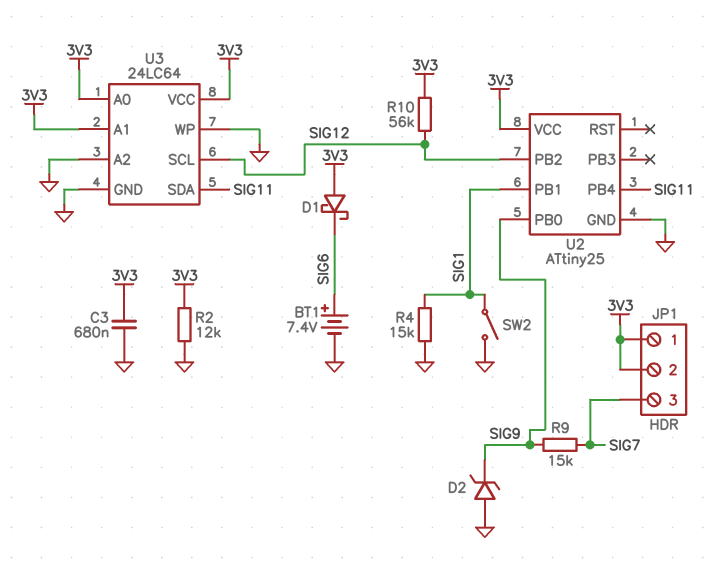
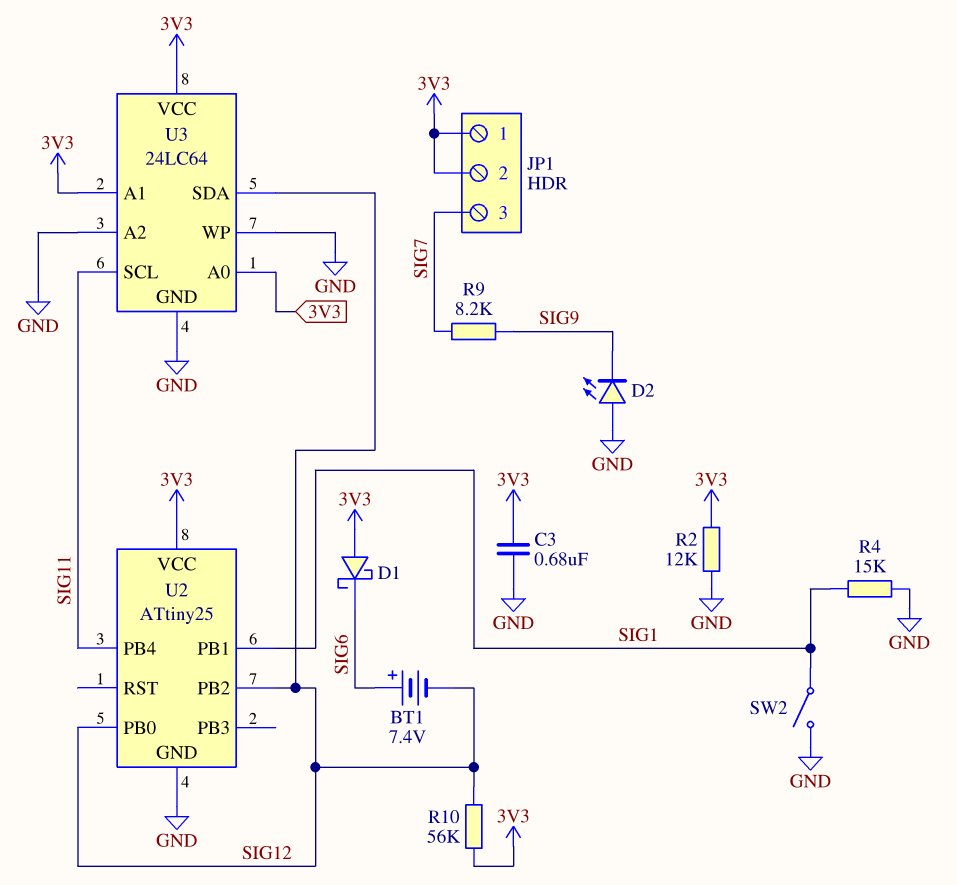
BT1: 7.4V (plus SIG6, minus GND) -> 7.4V (plus SIG6, minus SIG12)
D2: zener (A GND, K SIG9) -> LED (A GND, K SIG9)
R9: 15k (SIG7, SIG9) -> 8.2k (SIG7, SIG9)
U2 pin PB0: SIG9 -> SIG12
U3 pin SCL: SIG12 -> SIG11
U3 pin SDA: SIG11 -> SIG12

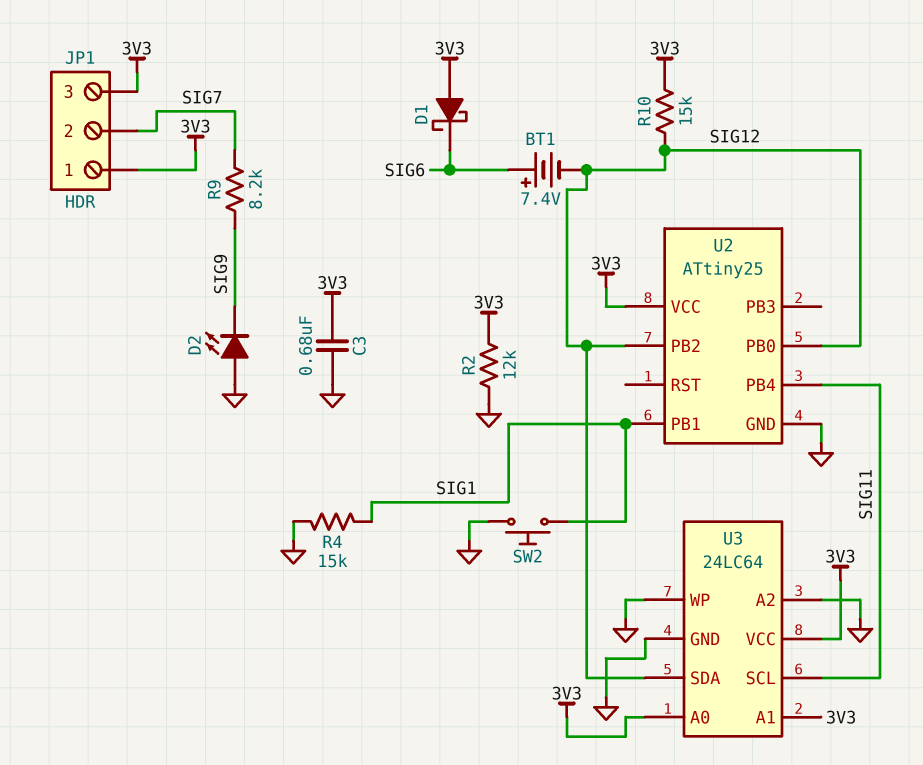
JP1 pin 2: 3V3 -> SIG7
JP1 pin 3: SIG7 -> 3V3
R10: 56k (3V3, SIG12) -> 15k (3V3, SIG12)
SW2: switch (GND, SIG1) -> button (GND, SIG1)

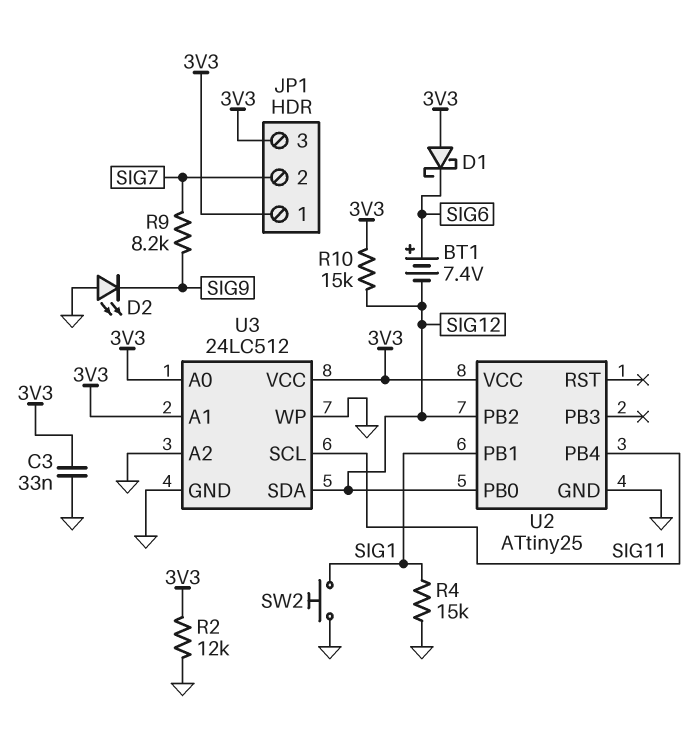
C3: 680nF (3V3, GND) -> 33nF (3V3, GND)
U3: 24LC64 -> 24LC512

